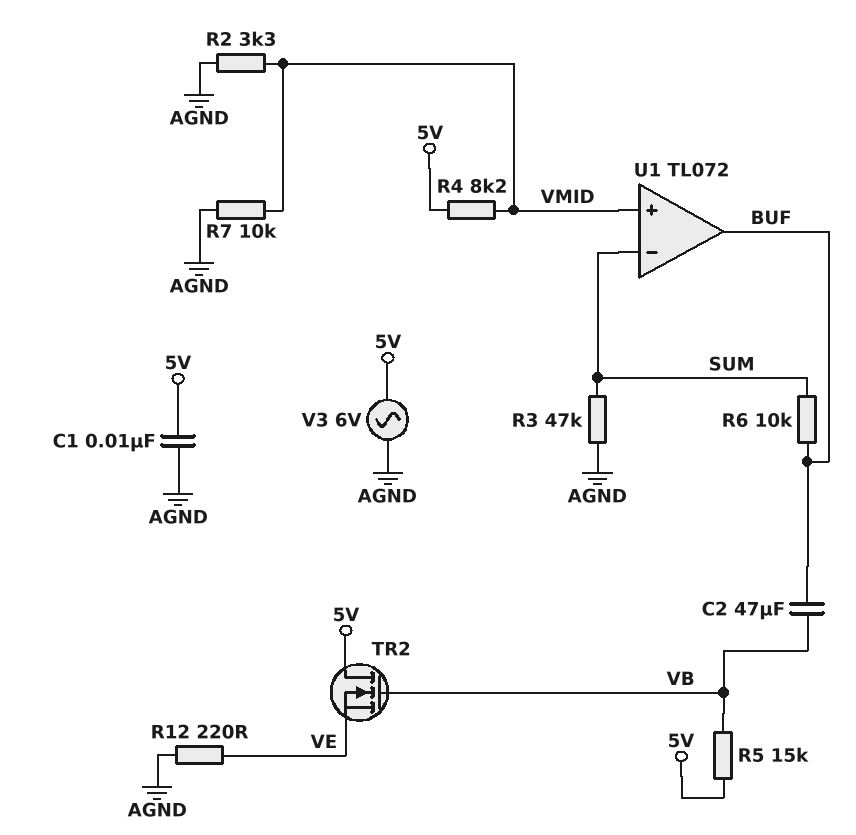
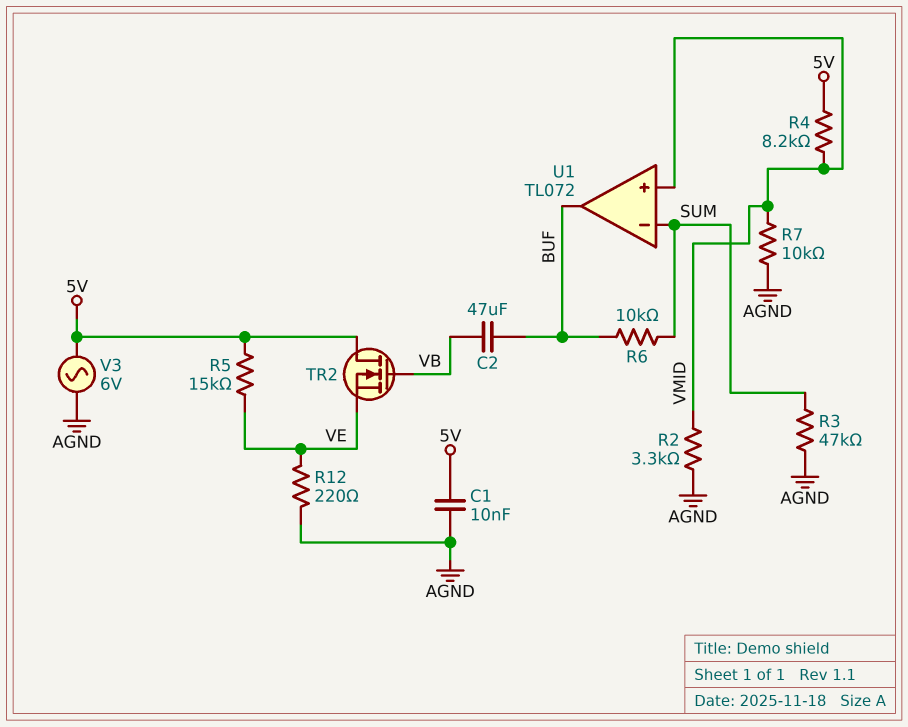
R5: 15k (5V, VB) -> 15k (5V, VE)

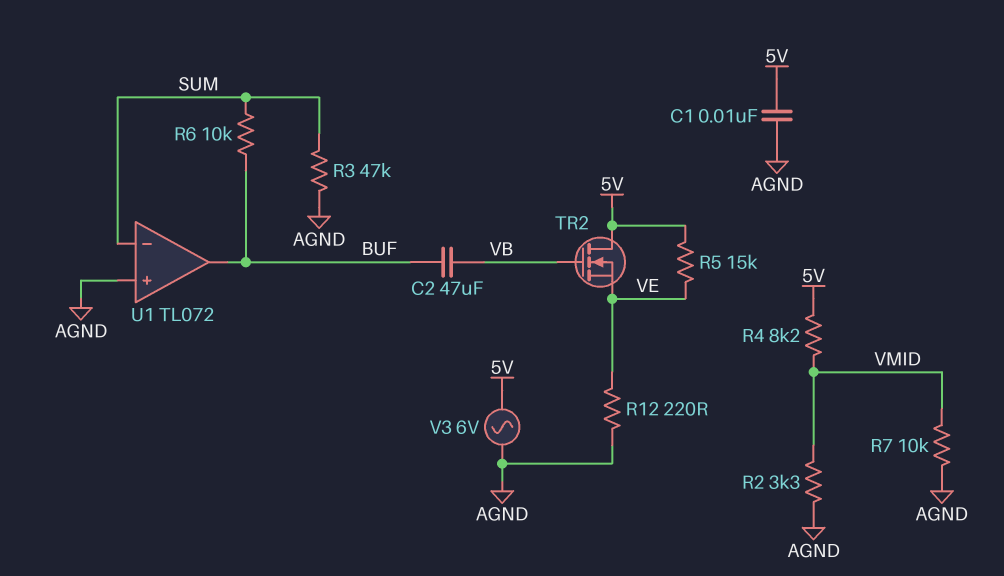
U1 pin in+: VMID -> AGND

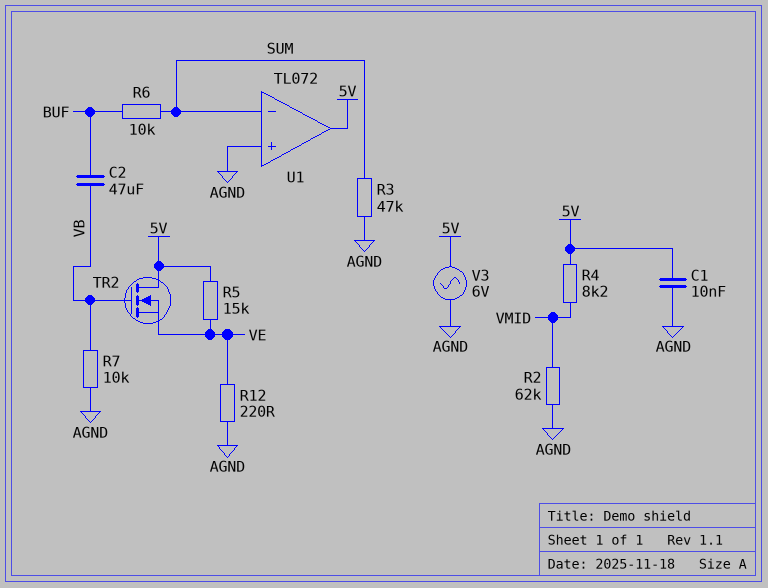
R2: 3.3k (AGND, VMID) -> 62k (AGND, VMID)
R7: 10k (AGND, VMID) -> 10k (AGND, VB)
U1 pin out: BUF -> 5V

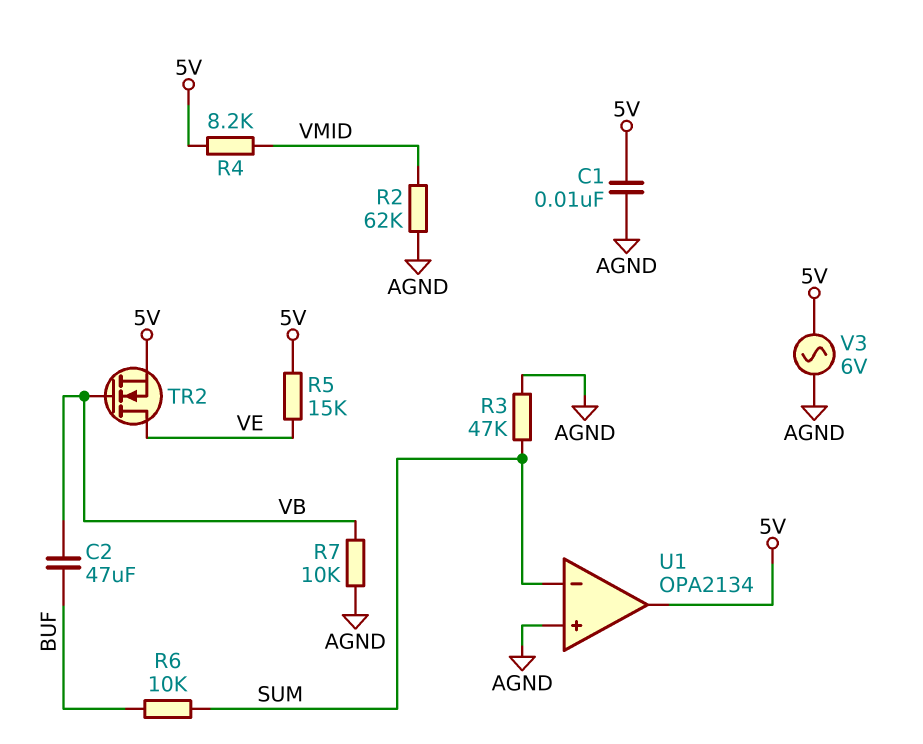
R12: 220 (AGND, VE) -> none
TR2: NMOS (G VB, D 5V, S VE) -> NMOS (G VB, D VE, S 5V)
U1: TL072 -> OPA2134

